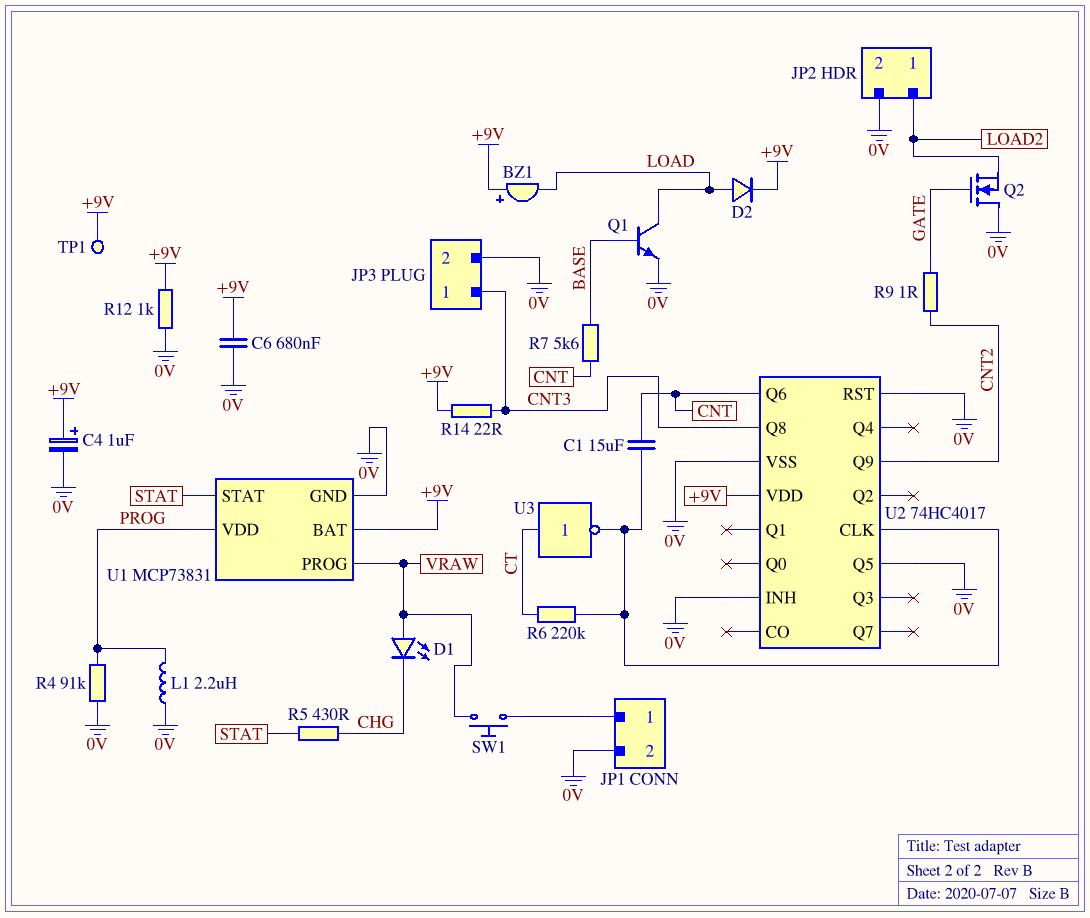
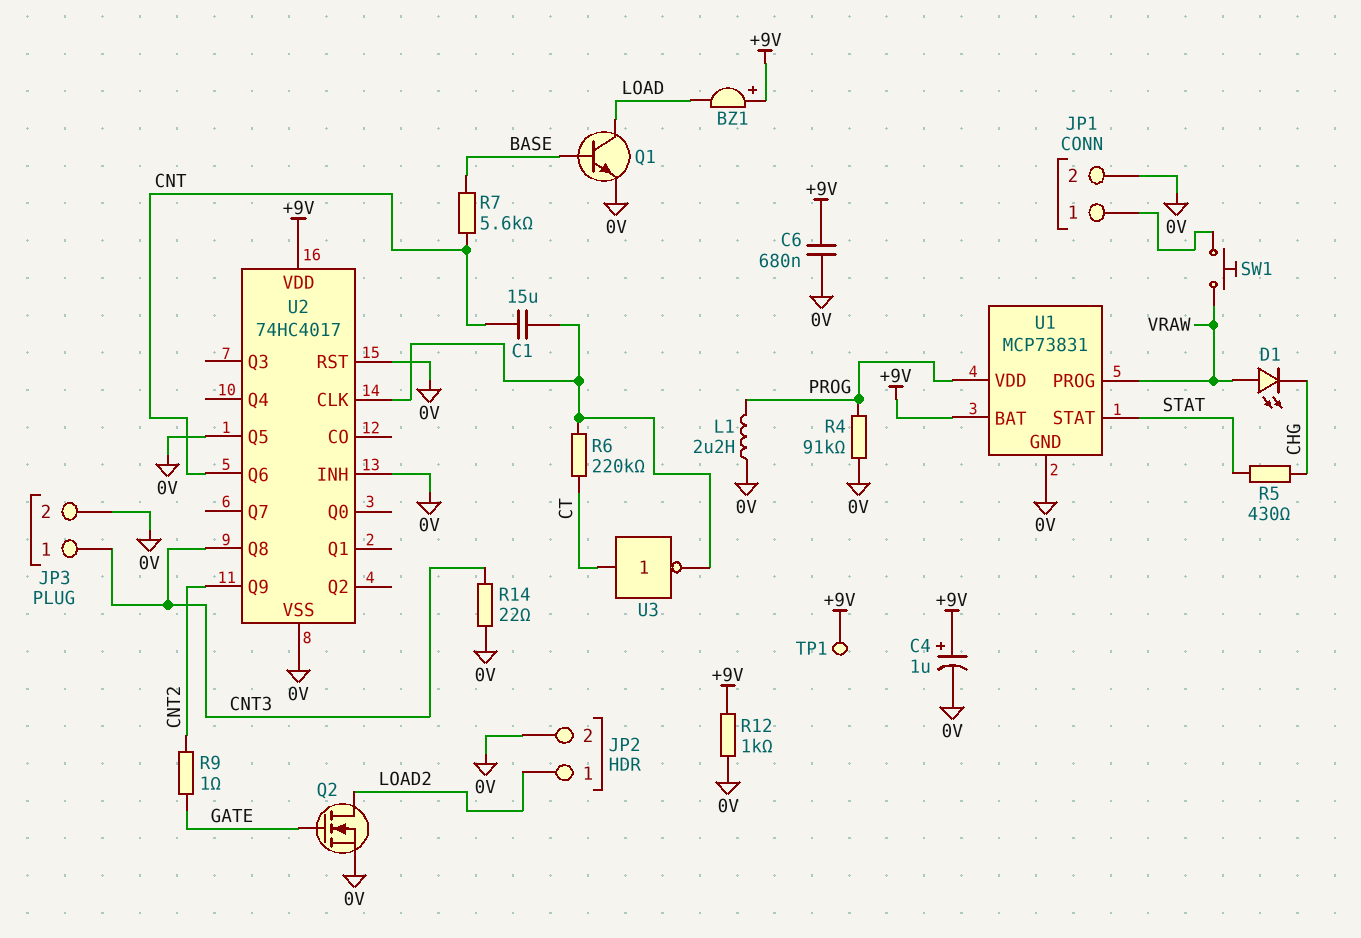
D2: diode (A LOAD, K +9V) -> none
Q2: NMOS (G GATE, D 0V, S LOAD2) -> NMOS (G GATE, D LOAD2, S 0V)
R14: 22 (+9V, CNT3) -> 22 (0V, CNT3)

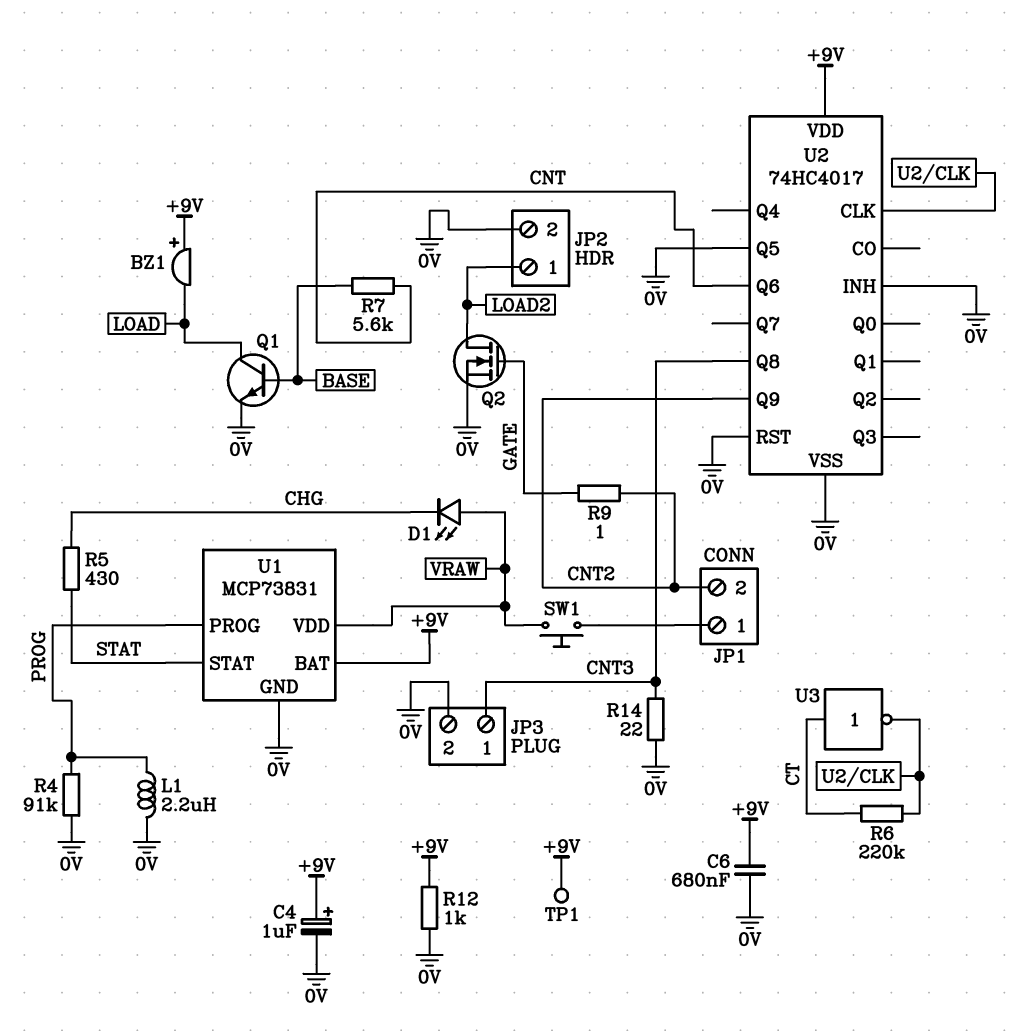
C1: 15uF (CNT, U2/CLK) -> none
JP1 pin 2: 0V -> CNT2
U1 pin PROG: VRAW -> PROG
U1 pin VDD: PROG -> VRAW

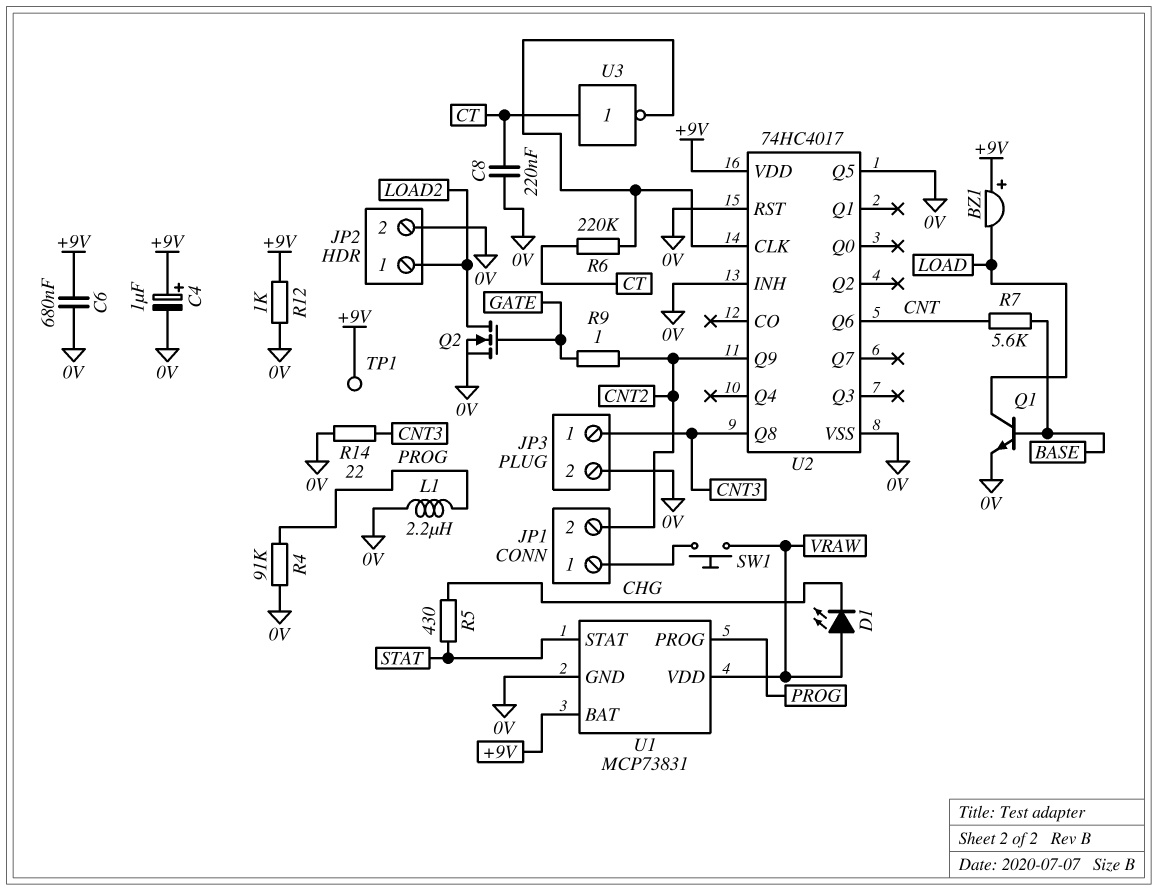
C8: none -> 220nF (0V, CT)

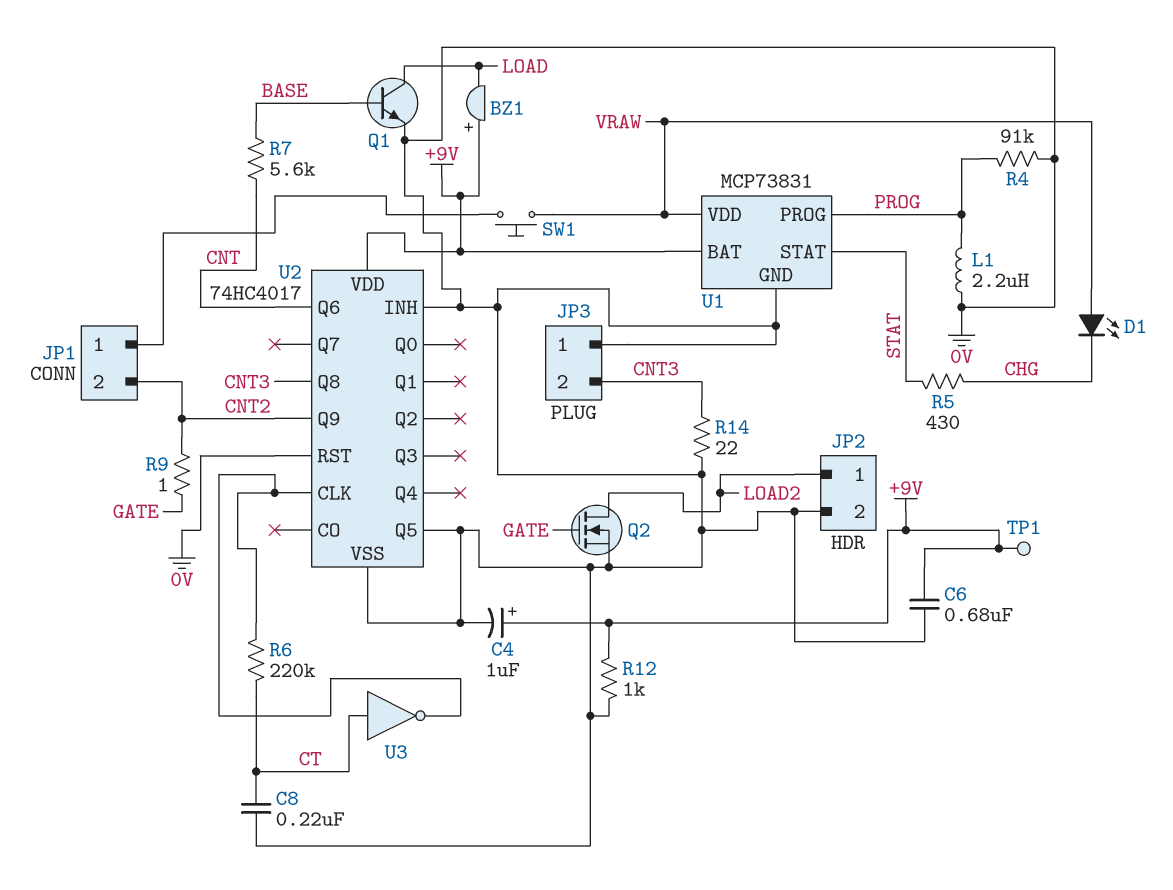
JP3 pin 1: CNT3 -> 0V
JP3 pin 2: 0V -> CNT3

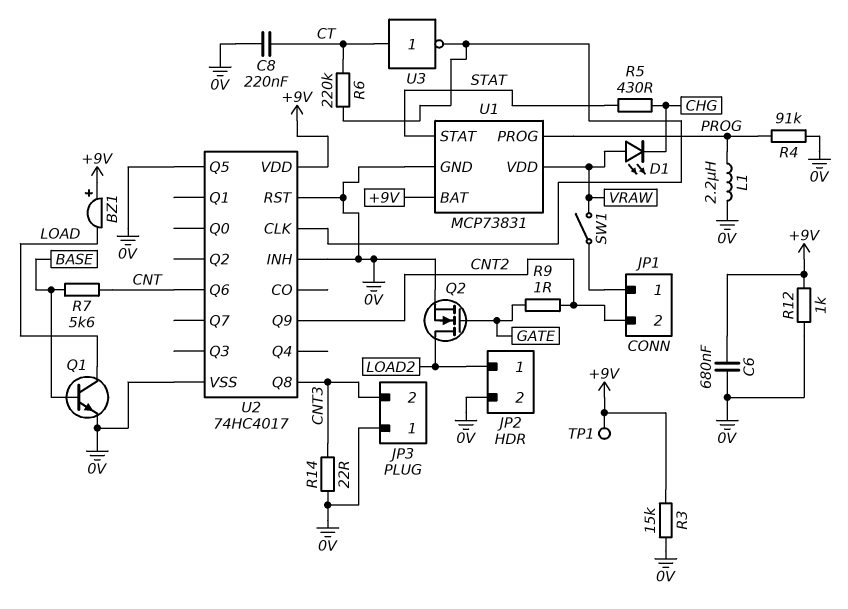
C4: 1uF (plus +9V, minus 0V) -> none
R3: none -> 15k (+9V, 0V)
SW1: button (JP1/1, VRAW) -> switch (JP1/1, VRAW)

